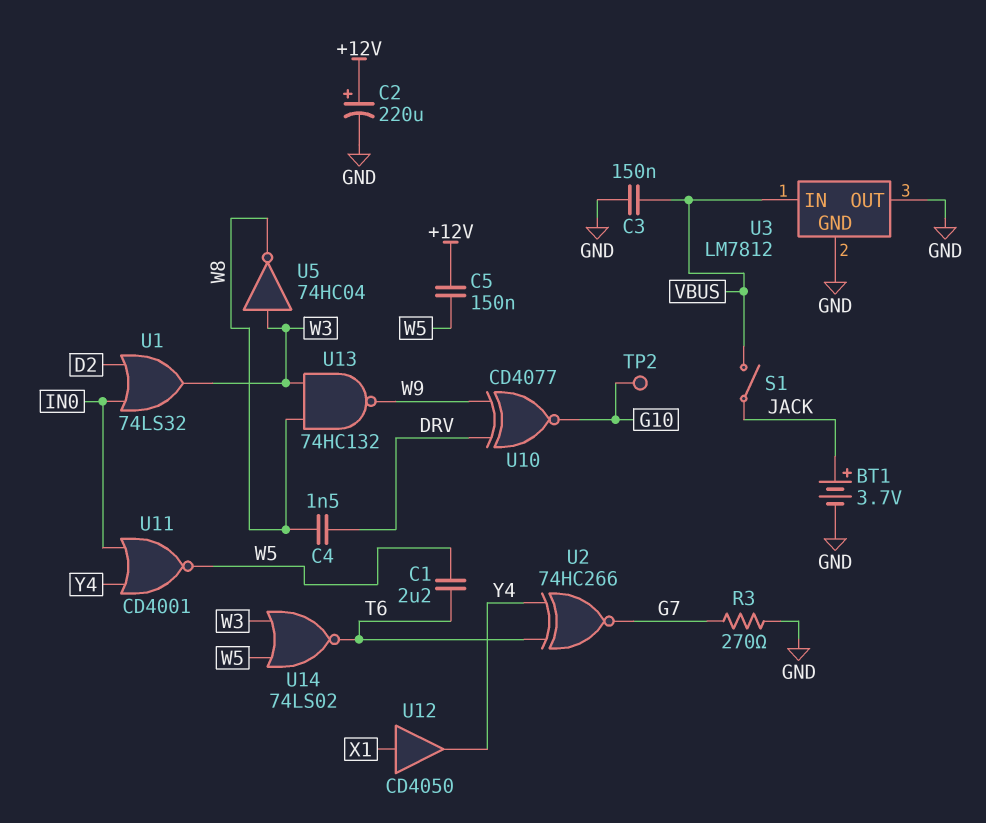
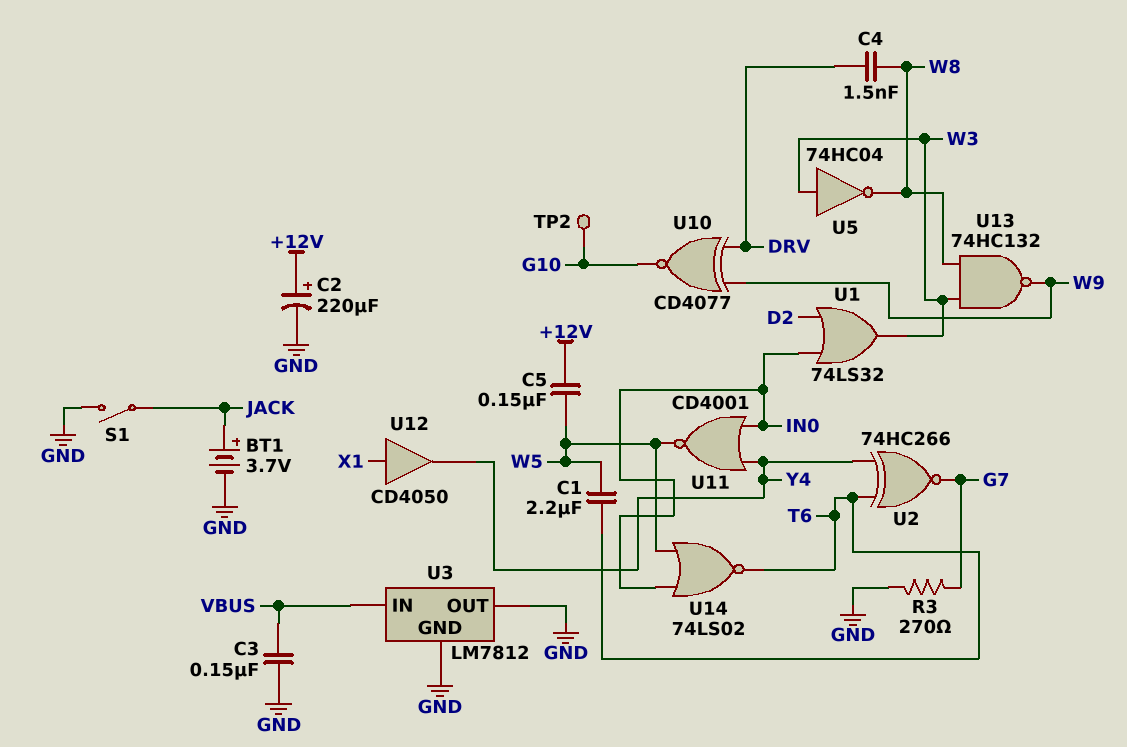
S1: switch (JACK, VBUS) -> switch (GND, JACK)
U14: NOR 74LS02 (in W3, in W5, out T6) -> NOR 74LS02 (in IN0, in W5, out T6)

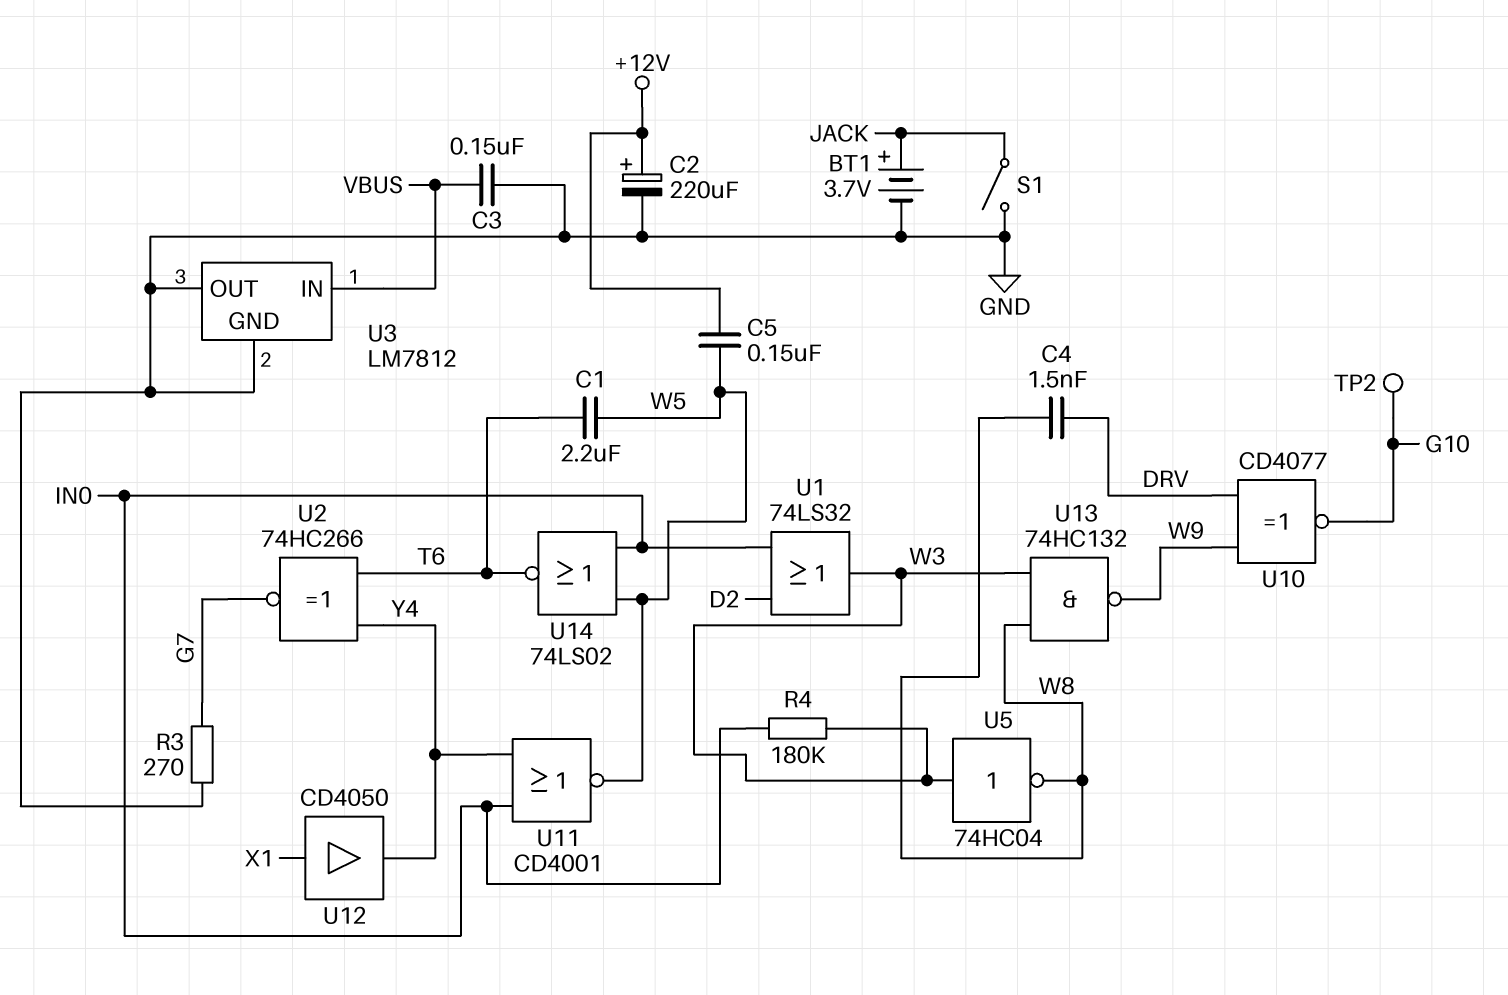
R4: none -> 180k (IN0, W3)

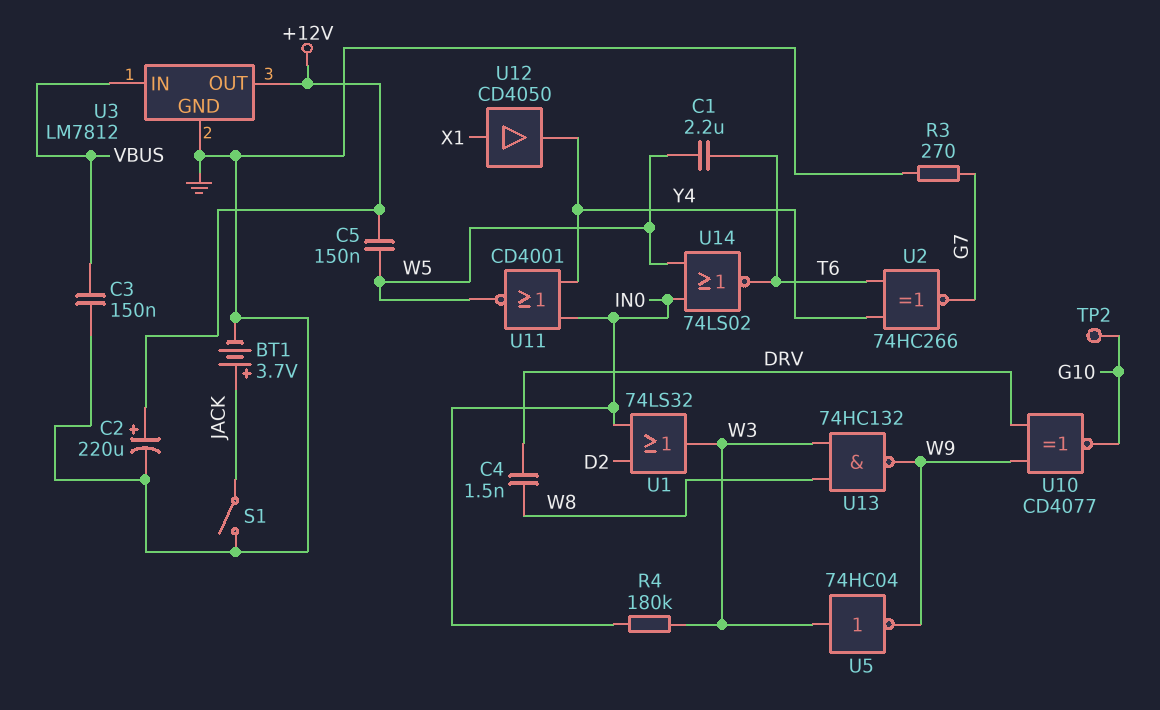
U3 pin OUT: GND -> +12V
U5: NOT 74HC04 (in W3, out W8) -> NOT 74HC04 (in W3, out W9)

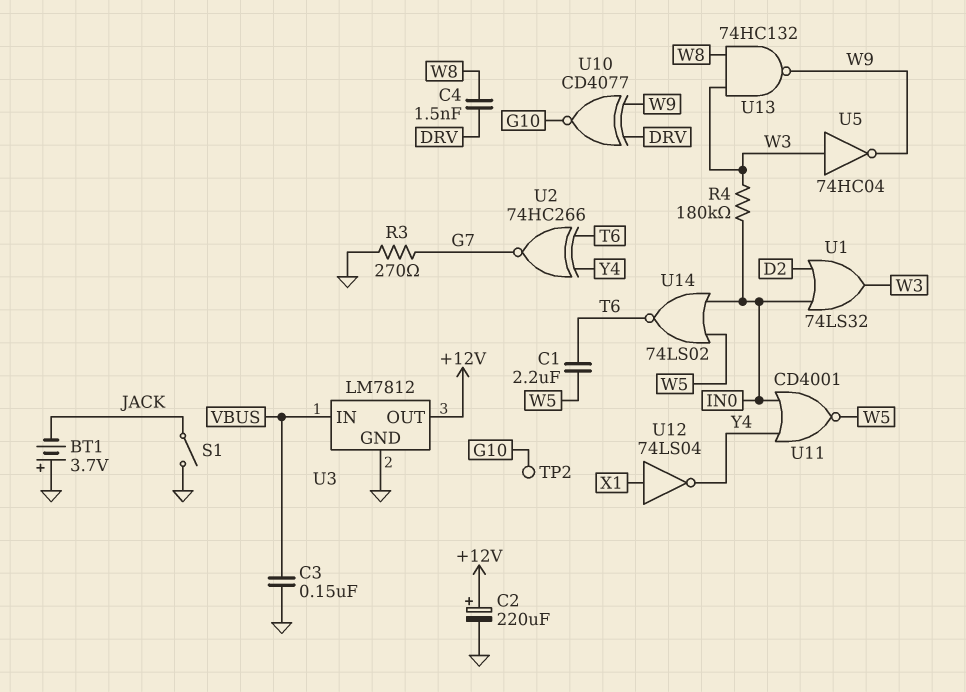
BT1: 3.7V (plus JACK, minus GND) -> 3.7V (plus GND, minus JACK)
C5: 150nF (+12V, W5) -> none
U12: buffer CD4050 (in X1, out Y4) -> NOT 74LS04 (in X1, out Y4)

